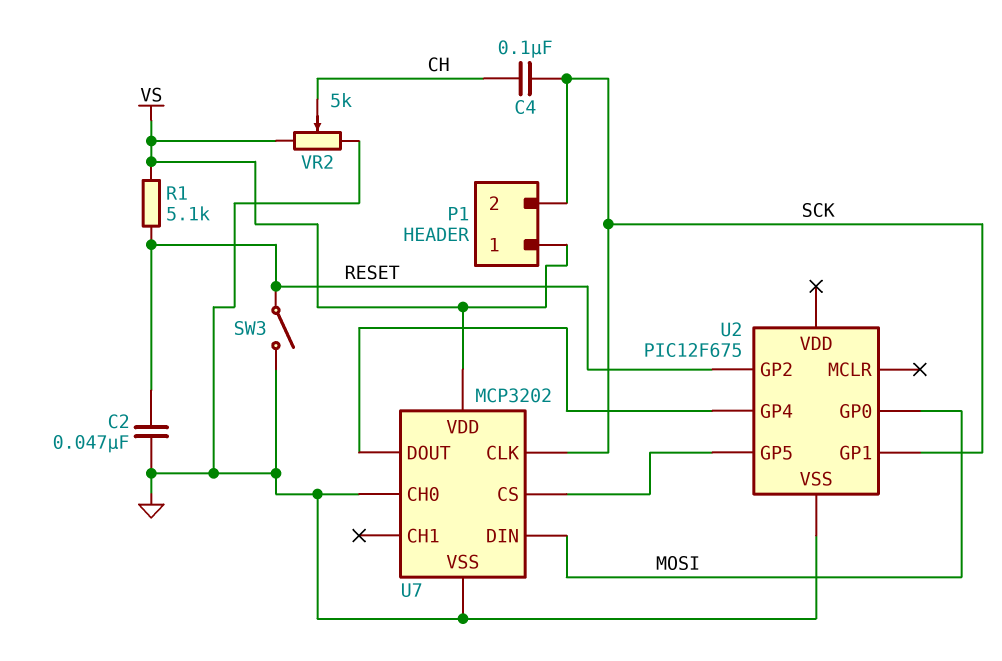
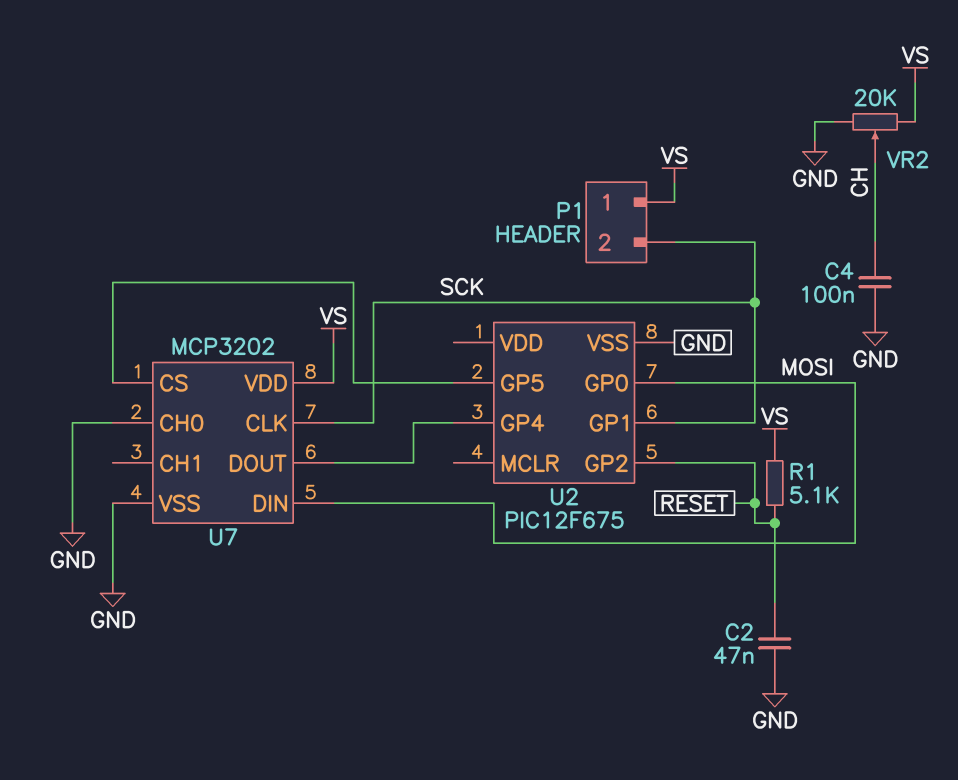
C4: 100nF (CH, SCK) -> 100nF (CH, GND)
SW3: switch (GND, RESET) -> none
VR2: 5k (GND, VS, wiper CH) -> 20k (GND, VS, wiper CH)

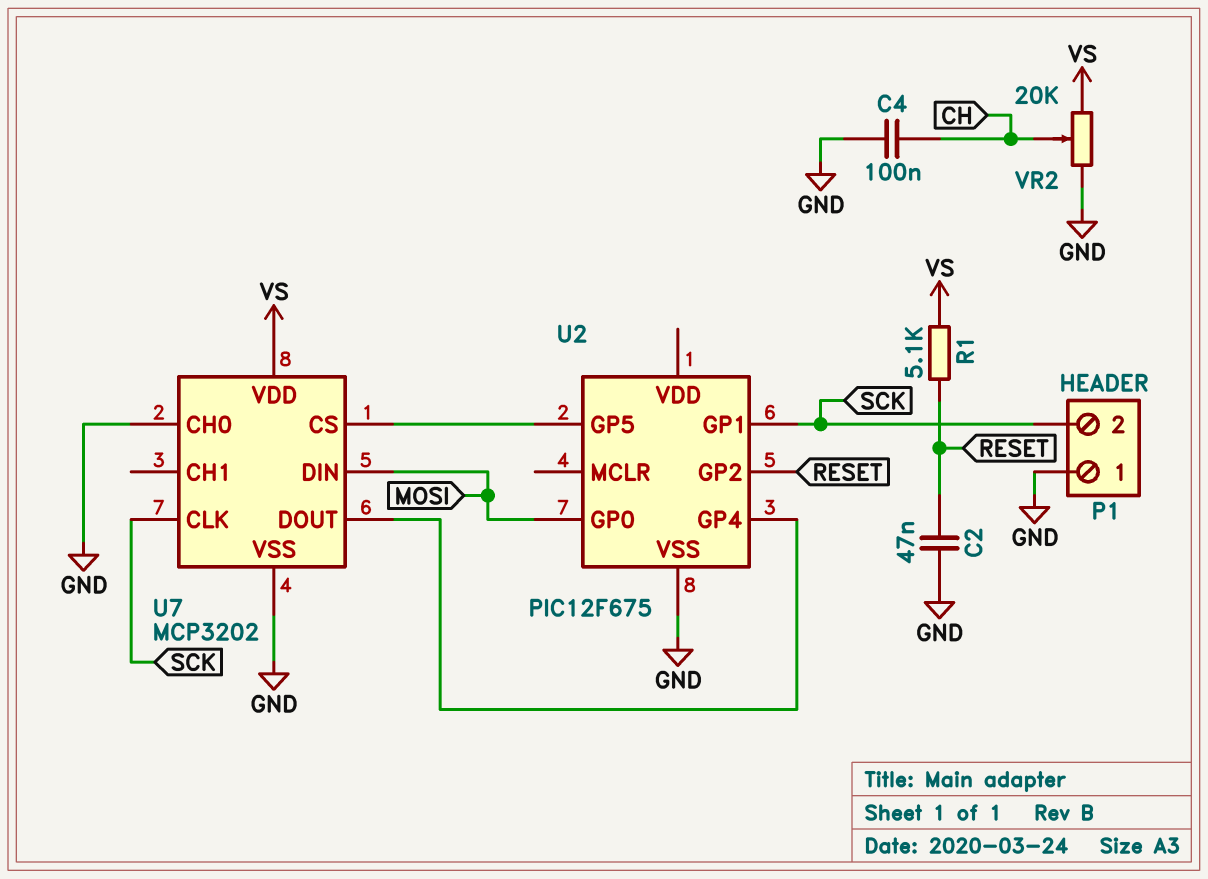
P1 pin 1: VS -> GND

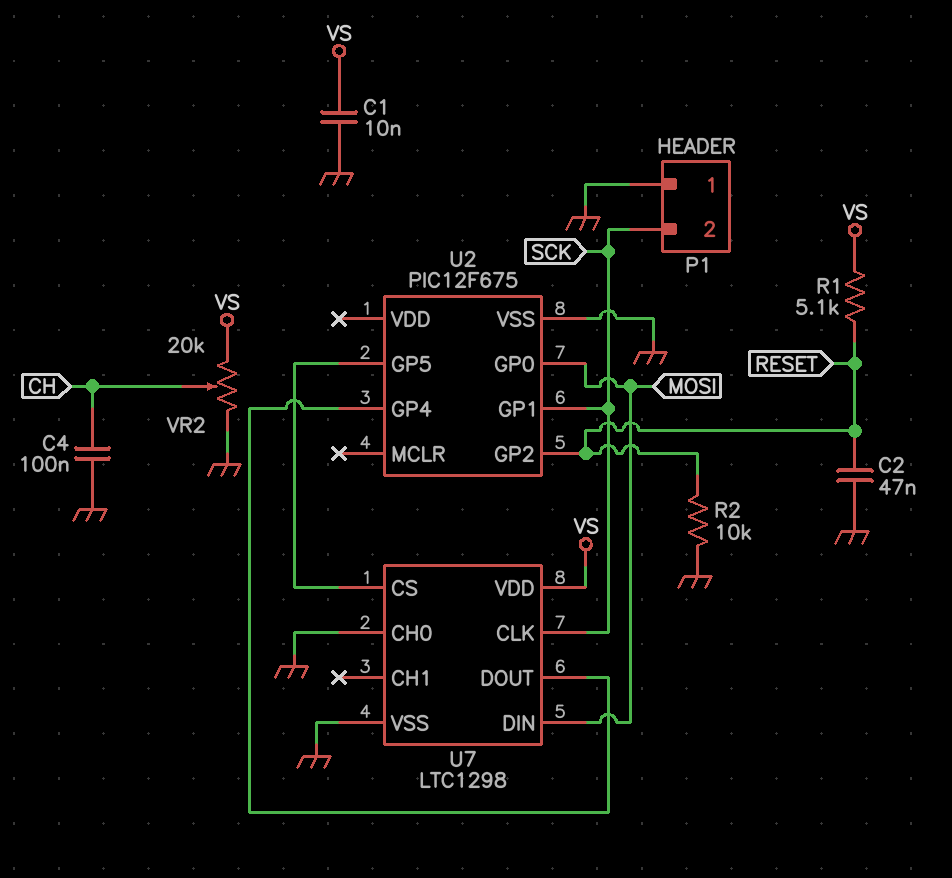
C1: none -> 10nF (GND, VS)
R2: none -> 10k (GND, RESET)
U7: MCP3202 -> LTC1298

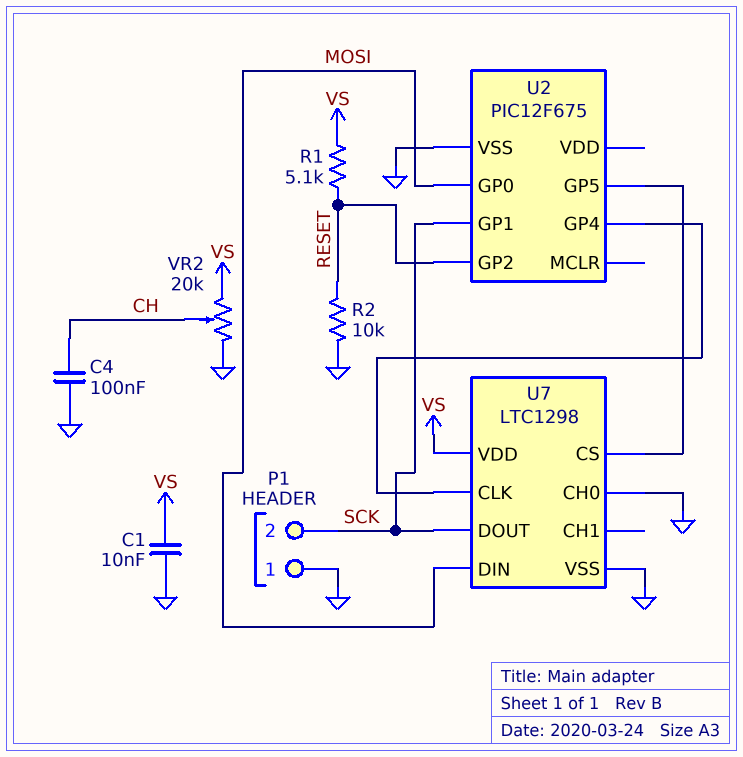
C2: 47nF (GND, RESET) -> none
U7 pin CLK: SCK -> U2/GP4
U7 pin DOUT: U2/GP4 -> SCK

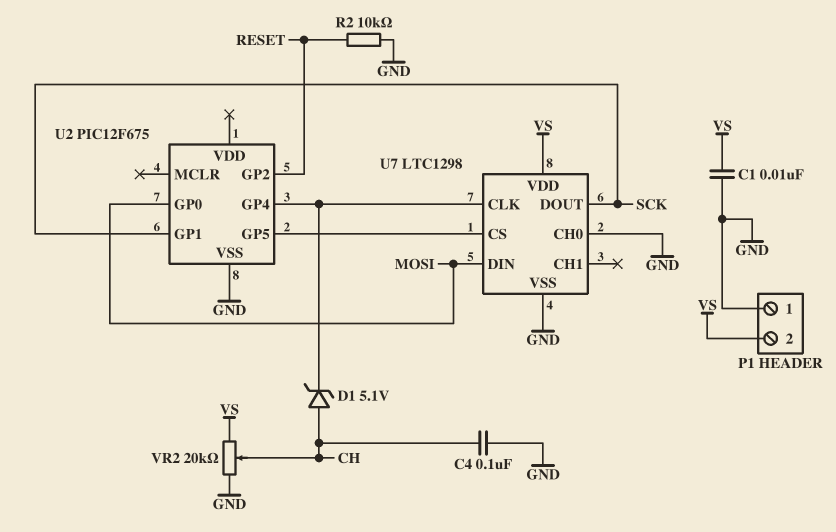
D1: none -> zener 5.1V (A CH, K U2/GP4)
P1 pin 2: SCK -> VS
R1: 5.1k (RESET, VS) -> none

